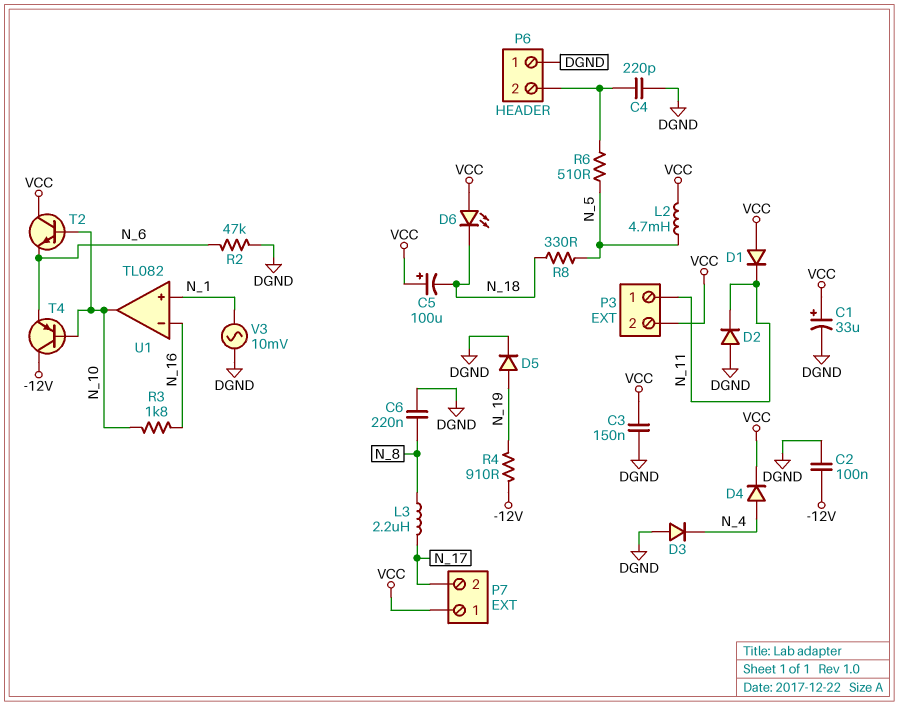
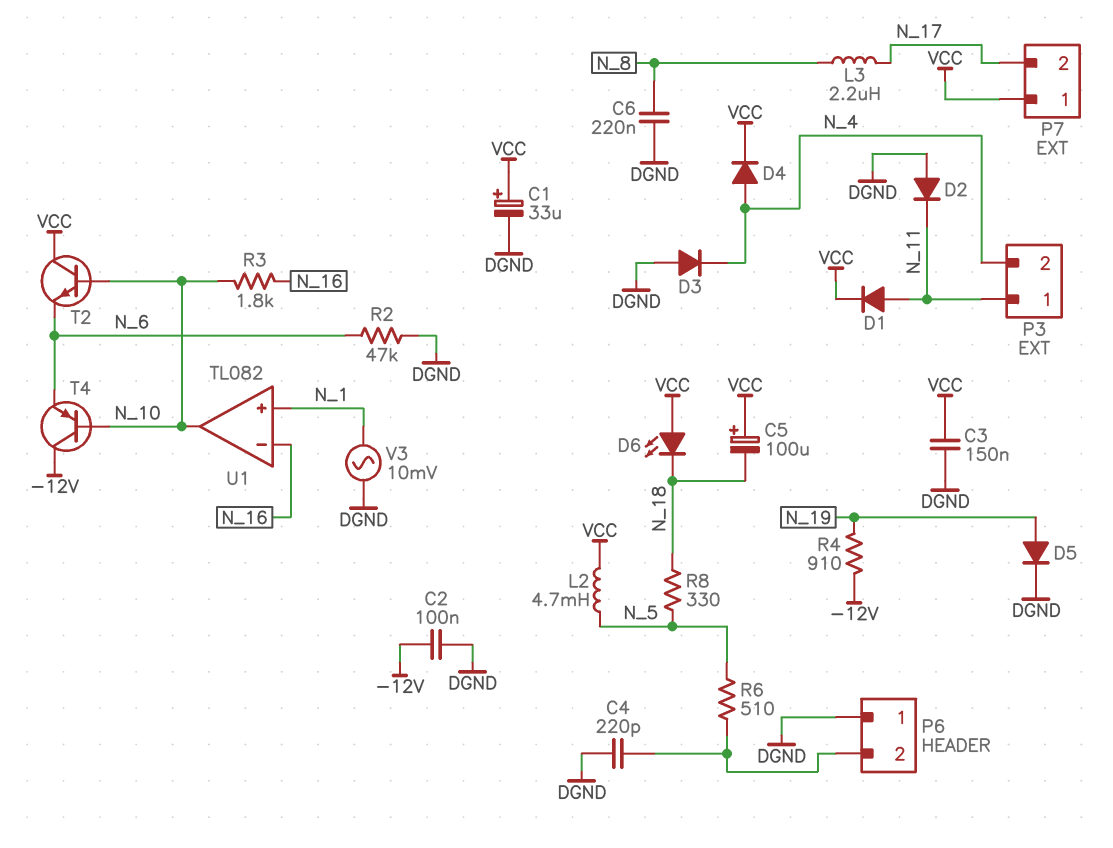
D1: diode (A VCC, K N_11) -> diode (A N_11, K VCC)
P3 pin 2: VCC -> N_4

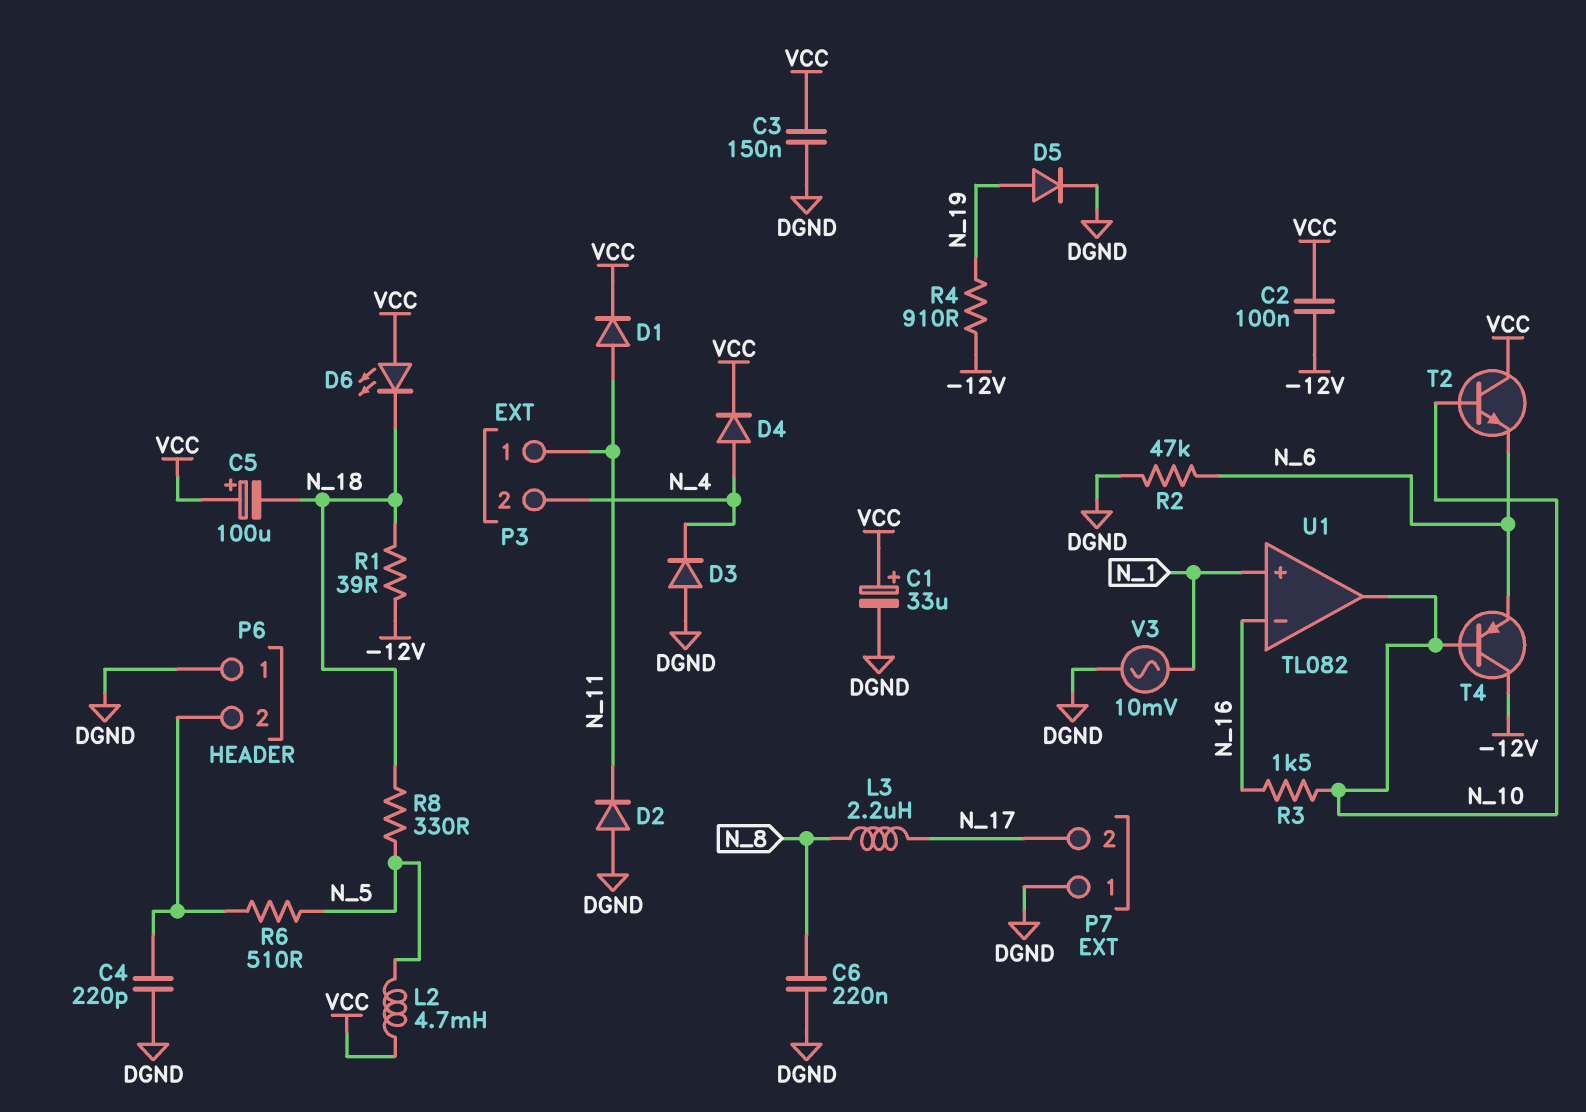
C2: 100nF (-12V, DGND) -> 100nF (-12V, VCC)
P7 pin 1: VCC -> DGND
R1: none -> 39 (-12V, N_18)
R3: 1.8k (N_10, N_16) -> 1.5k (N_10, N_16)

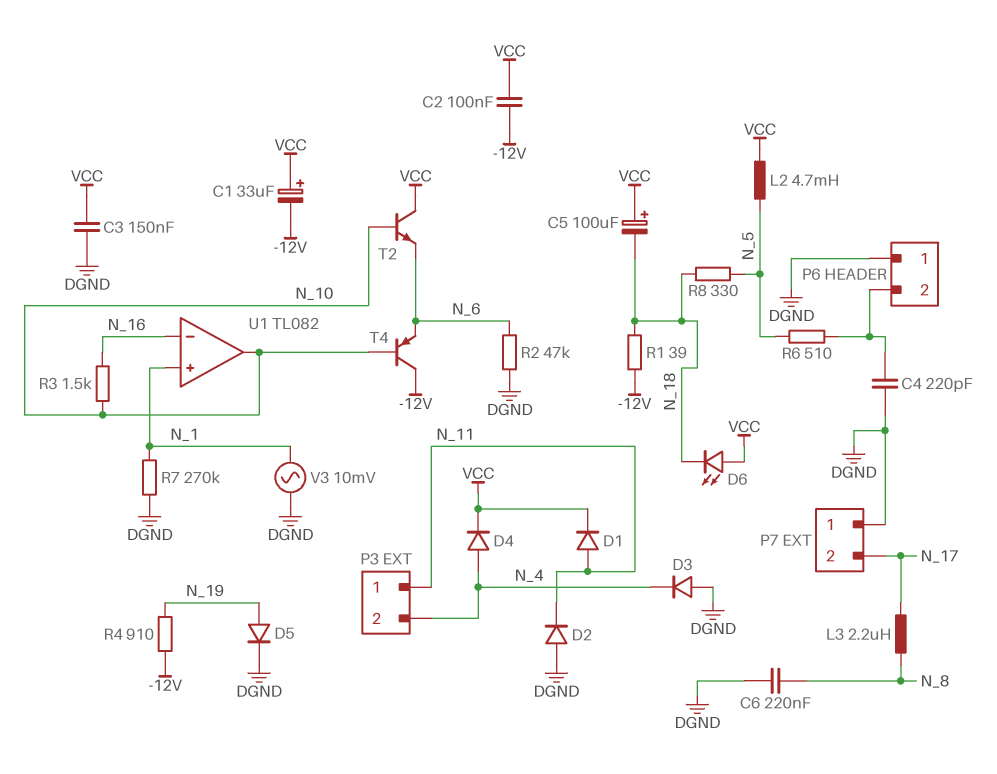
C1: 33uF (plus VCC, minus DGND) -> 33uF (plus VCC, minus -12V)
R7: none -> 270k (DGND, N_1)

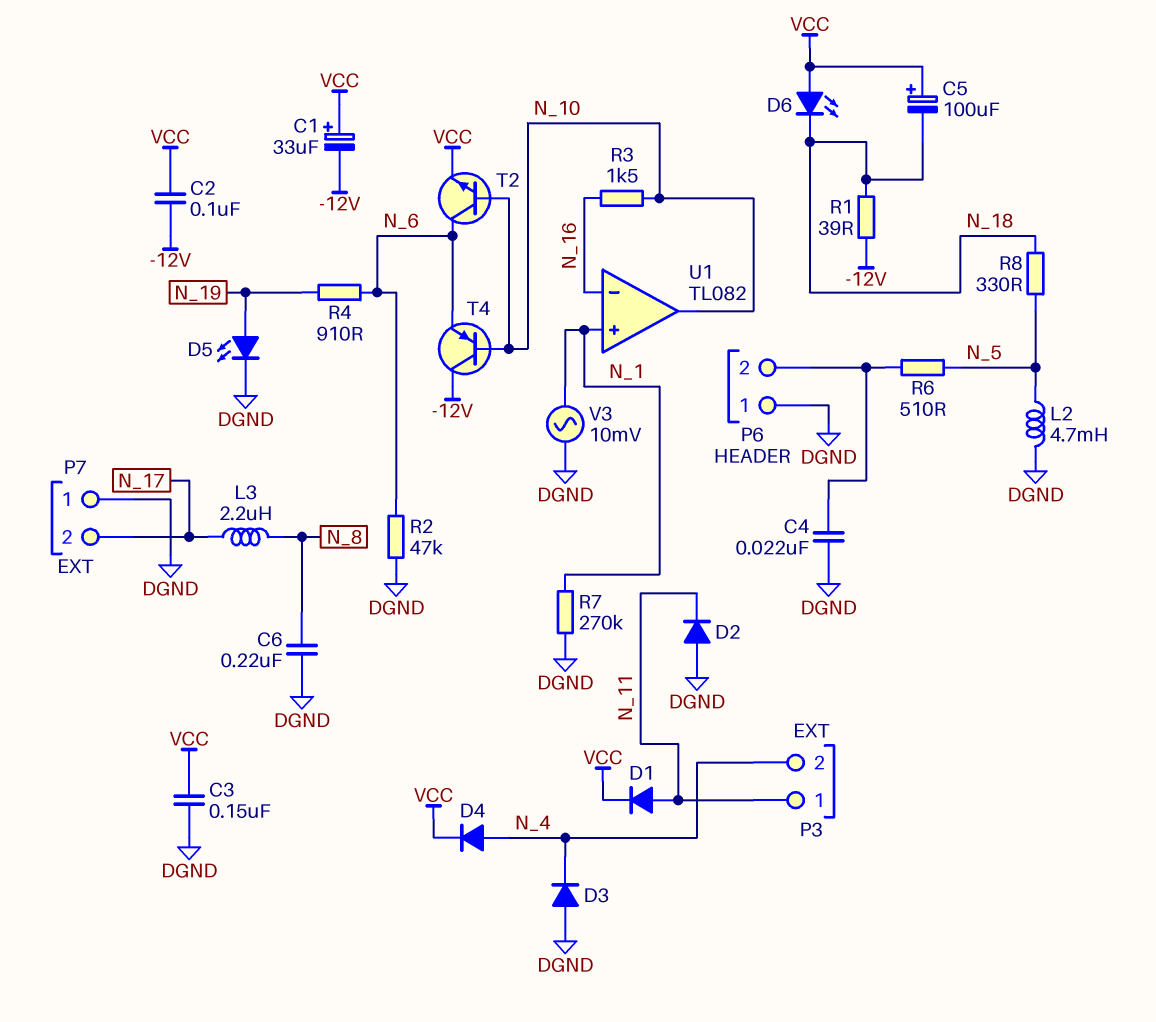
C4: 220pF (DGND, P6/2) -> 22nF (DGND, P6/2)
D5: diode (A N_19, K DGND) -> LED (A N_19, K DGND)
L2: 4.7mH (N_5, VCC) -> 4.7mH (DGND, N_5)
R4: 910 (-12V, N_19) -> 910 (N_6, N_19)
T2: NPN (B N_10, C VCC, E N_6) -> NPN (B N_10, C N_6, E VCC)

